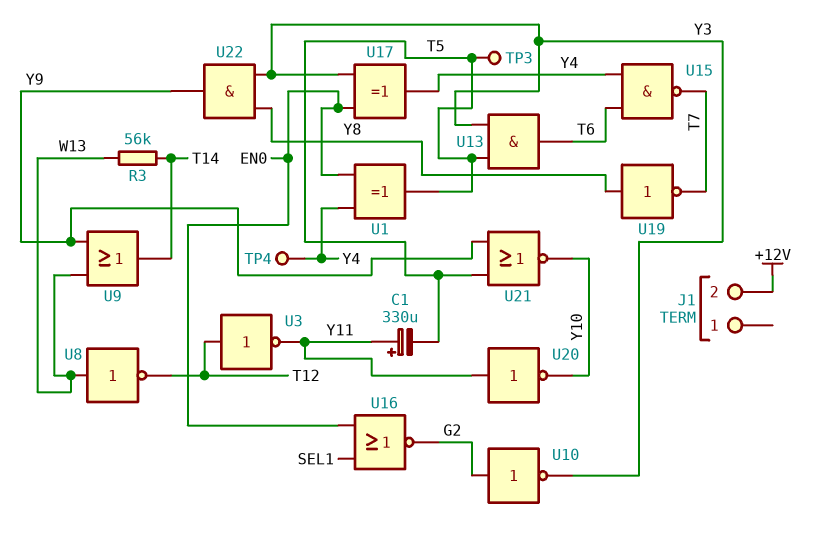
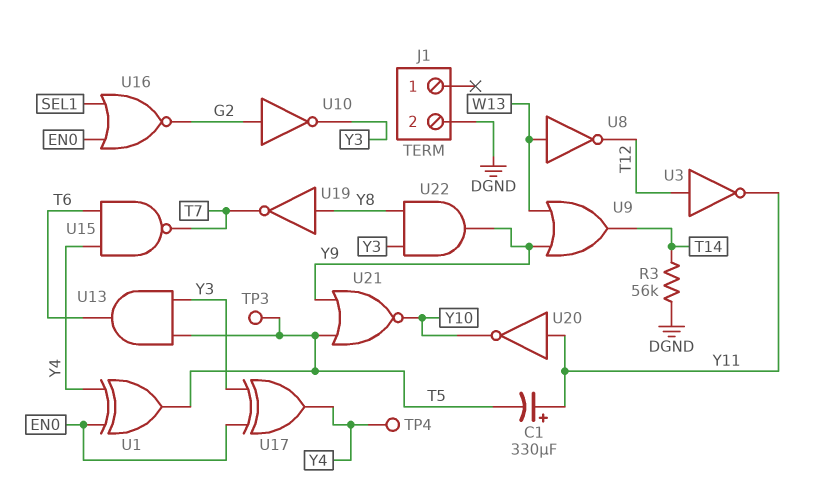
J1 pin 2: +12V -> DGND
R3: 56k (T14, W13) -> 56k (DGND, T14)

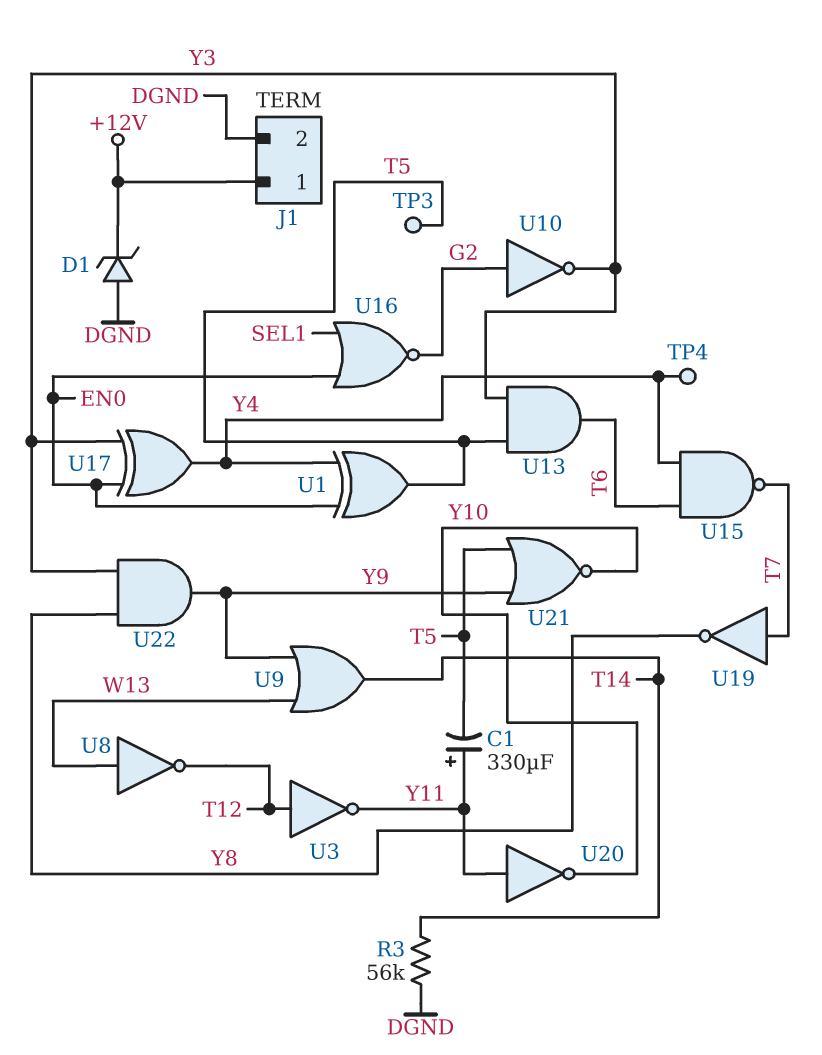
D1: none -> zener (A DGND, K +12V)
J1 pin 1: none -> +12V
U19: NOT (in Y8, out T7) -> NOT (in T7, out Y8)

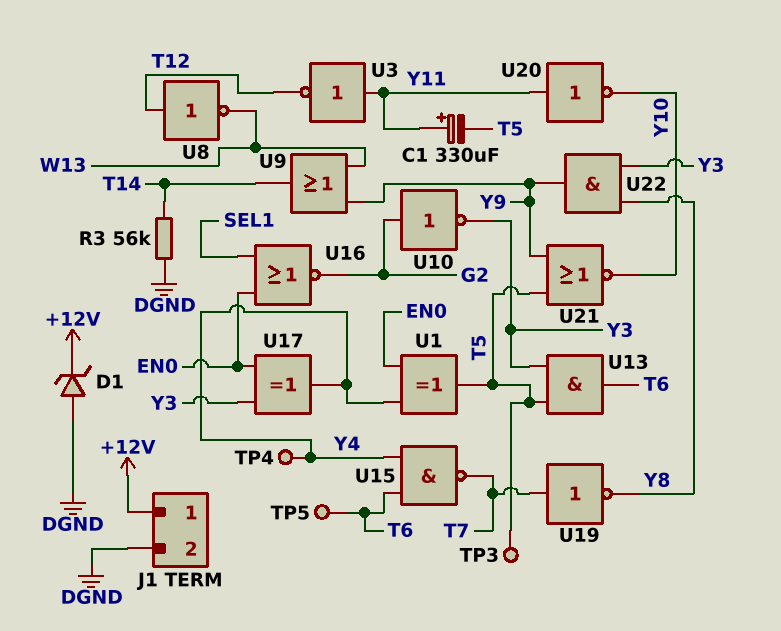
TP5: none -> test point (T6)
U3: NOT (in T12, out Y11) -> NOT (in Y11, out T12)
U8: NOT (in W13, out T12) -> NOT (in T12, out W13)

